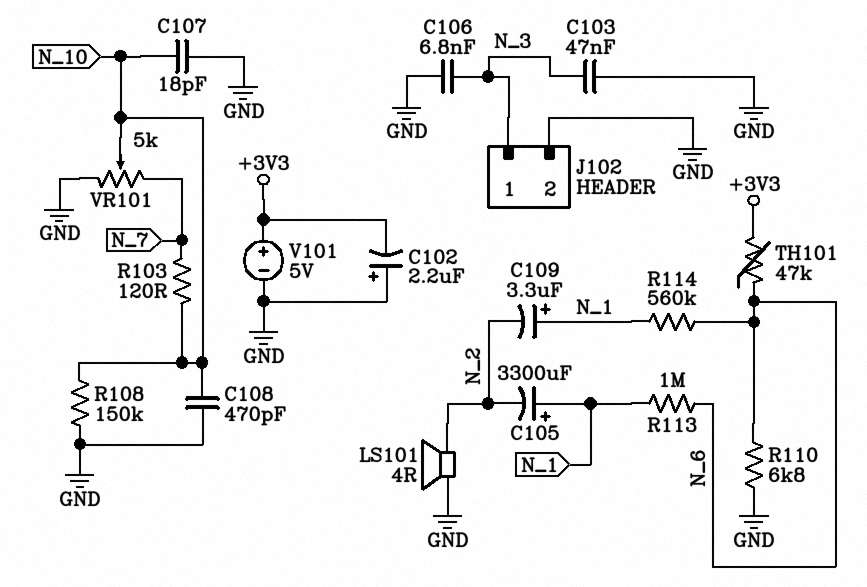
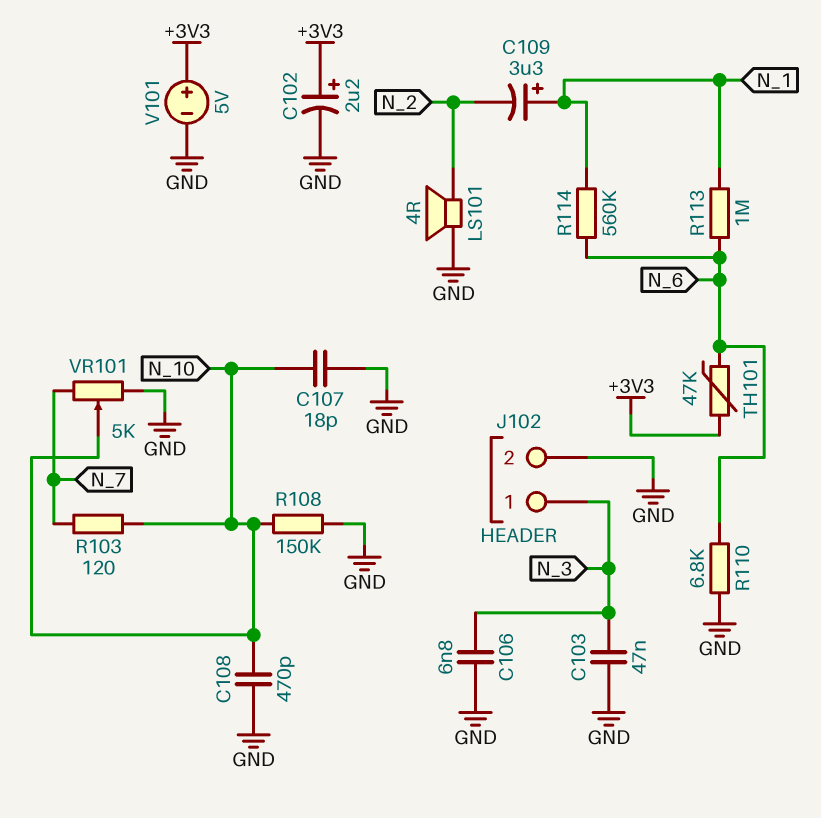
C102: 2.2uF (plus GND, minus +3V3) -> 2.2uF (plus +3V3, minus GND)
C105: 3300uF (plus N_1, minus N_2) -> none

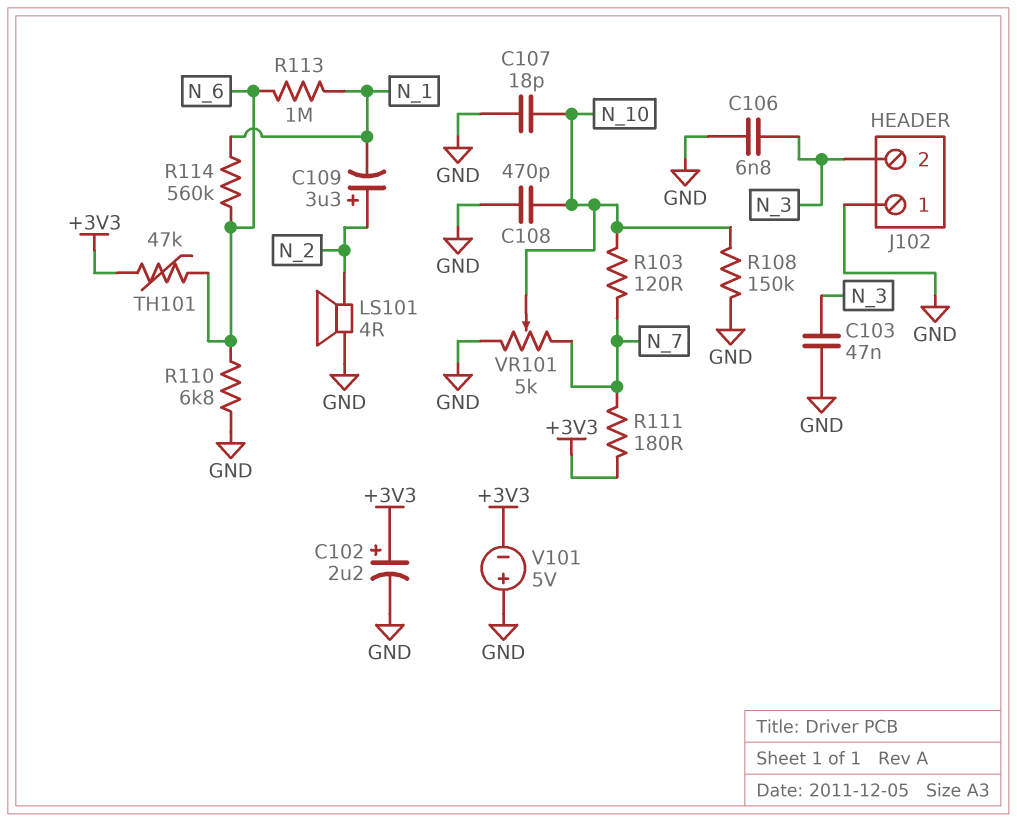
C109: 3.3uF (plus N_1, minus N_2) -> 3.3uF (plus N_2, minus N_1)
J102 pin 1: N_3 -> GND
J102 pin 2: GND -> N_3
R111: none -> 180 (+3V3, N_7)
V101: 5V (plus +3V3, minus GND) -> 5V (plus GND, minus +3V3)

